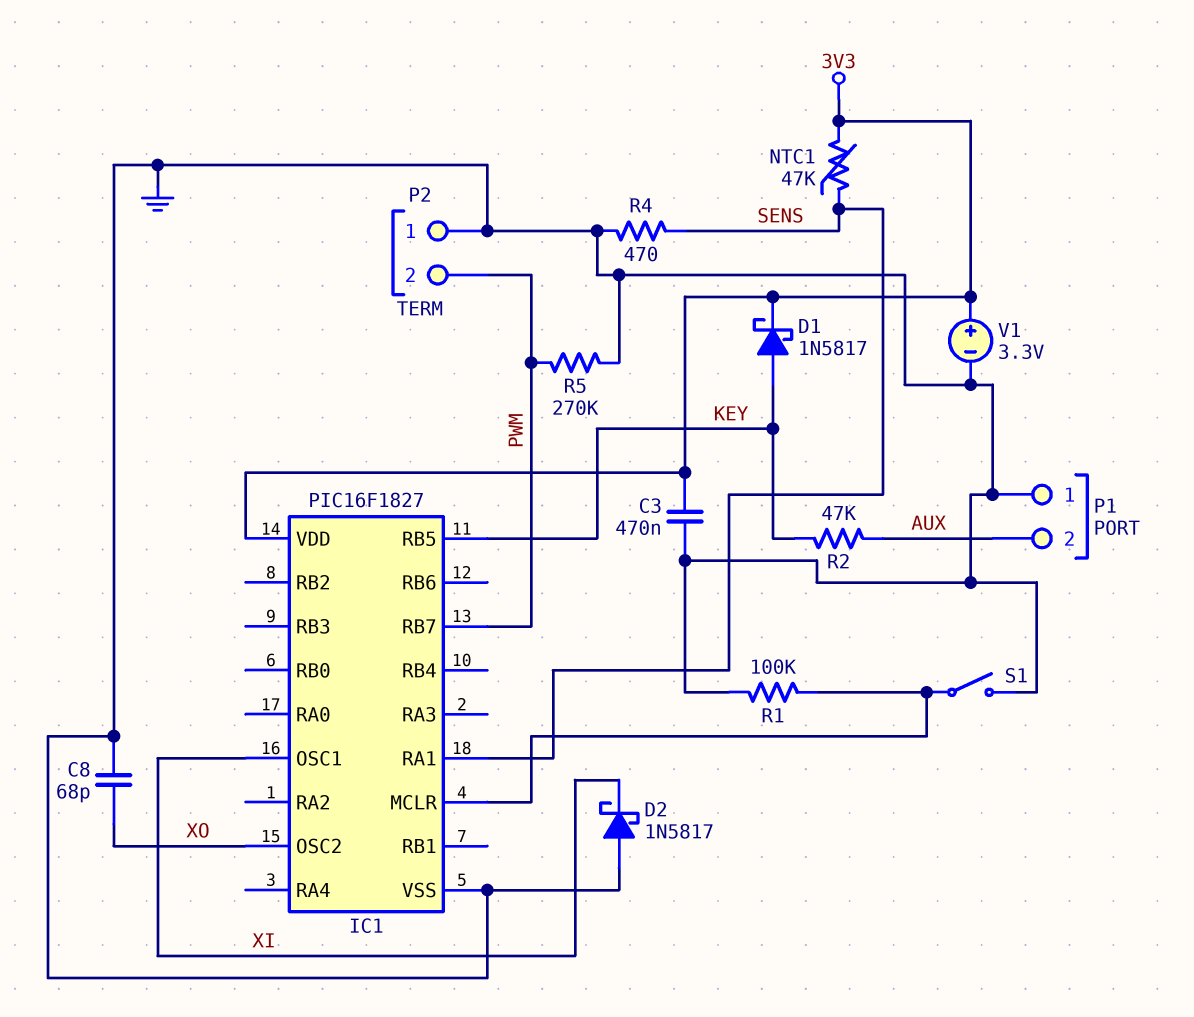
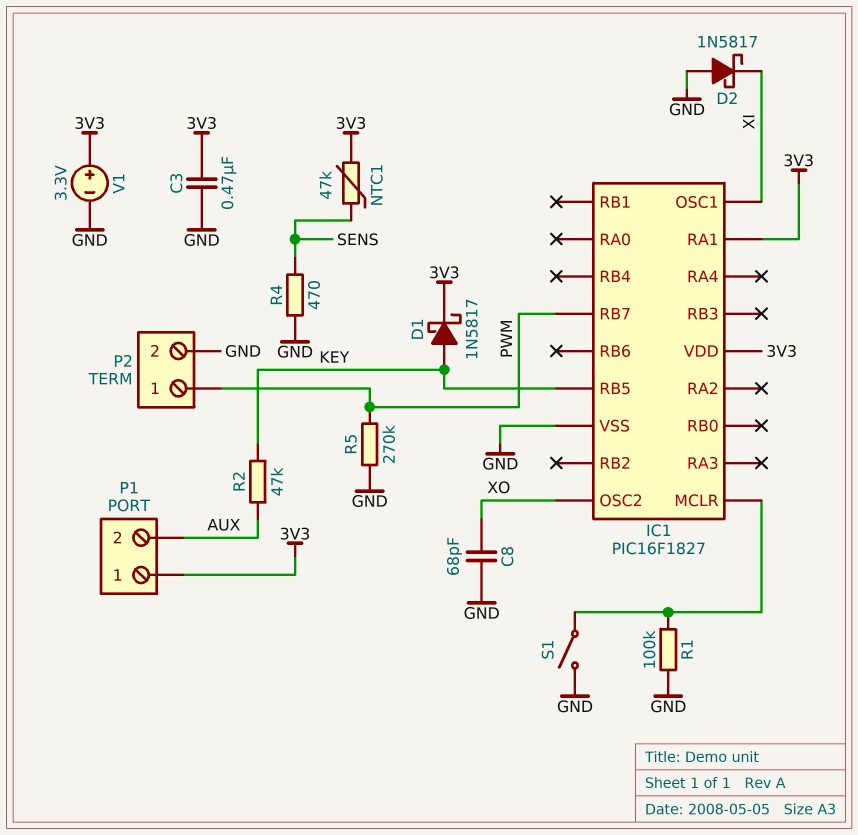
IC1 pin RA1: SENS -> 3V3
P1 pin 1: GND -> 3V3
P2 pin 1: GND -> PWM
P2 pin 2: PWM -> GND

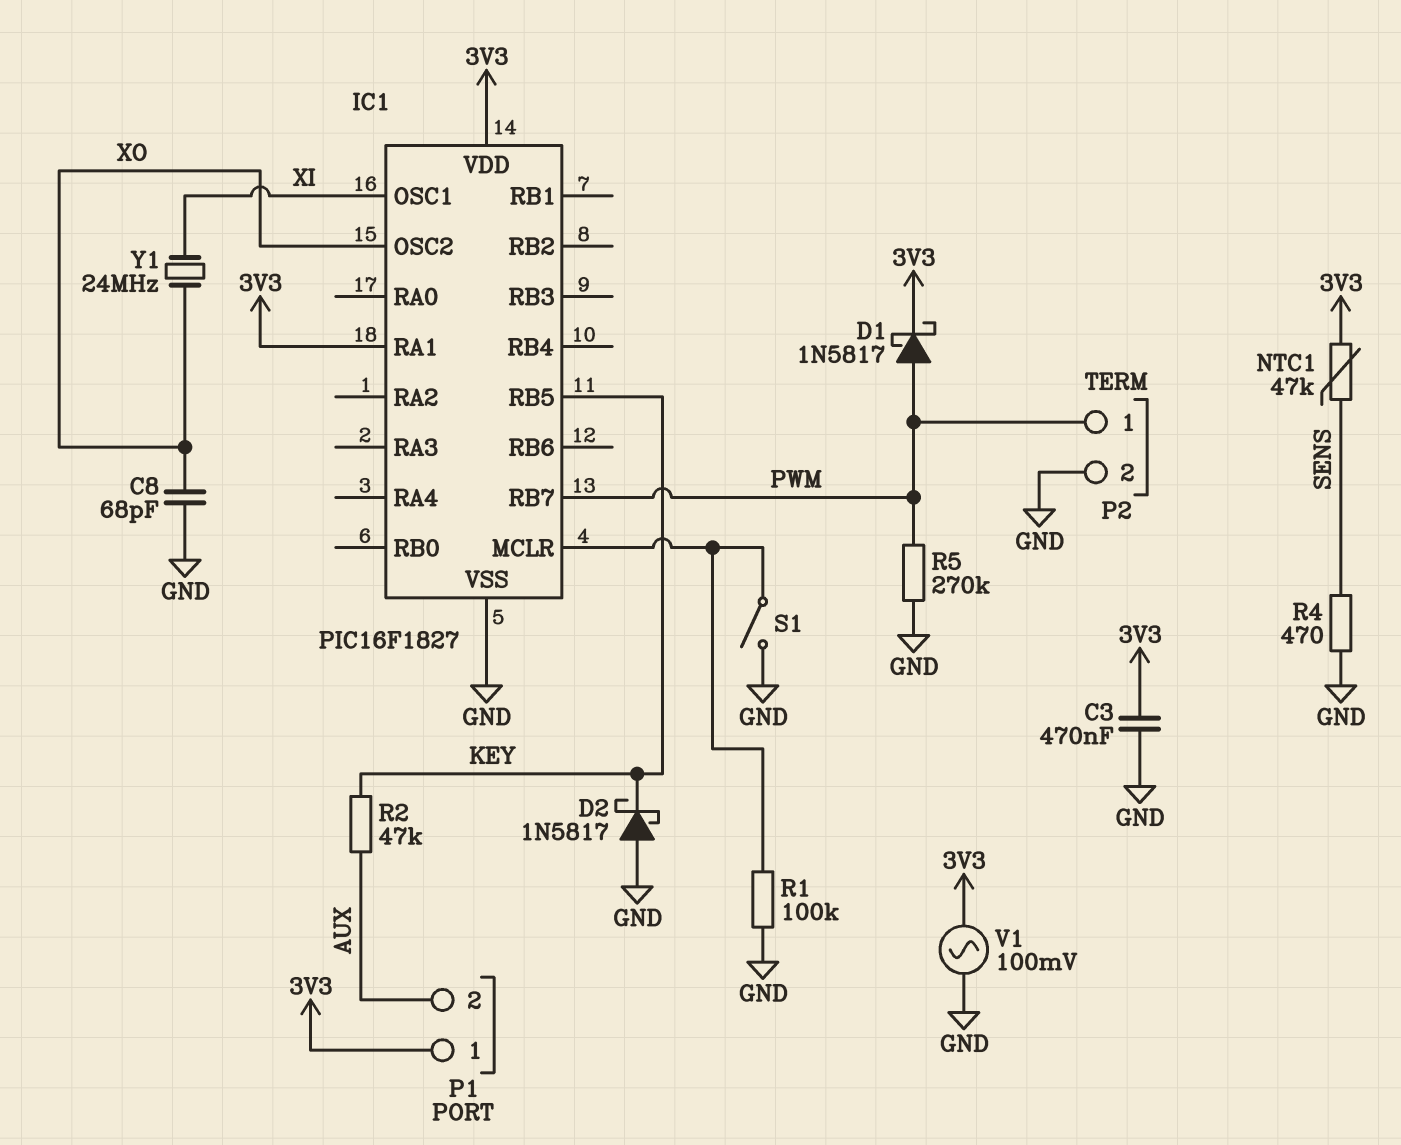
D1: schottky 1N5817 (A KEY, K 3V3) -> schottky 1N5817 (A PWM, K 3V3)
D2: schottky 1N5817 (A GND, K XI) -> schottky 1N5817 (A GND, K KEY)
V1: 3.3V (plus 3V3, minus GND) -> AC 100mV (3V3, GND)
Y1: none -> 24MHz (XI, XO)

